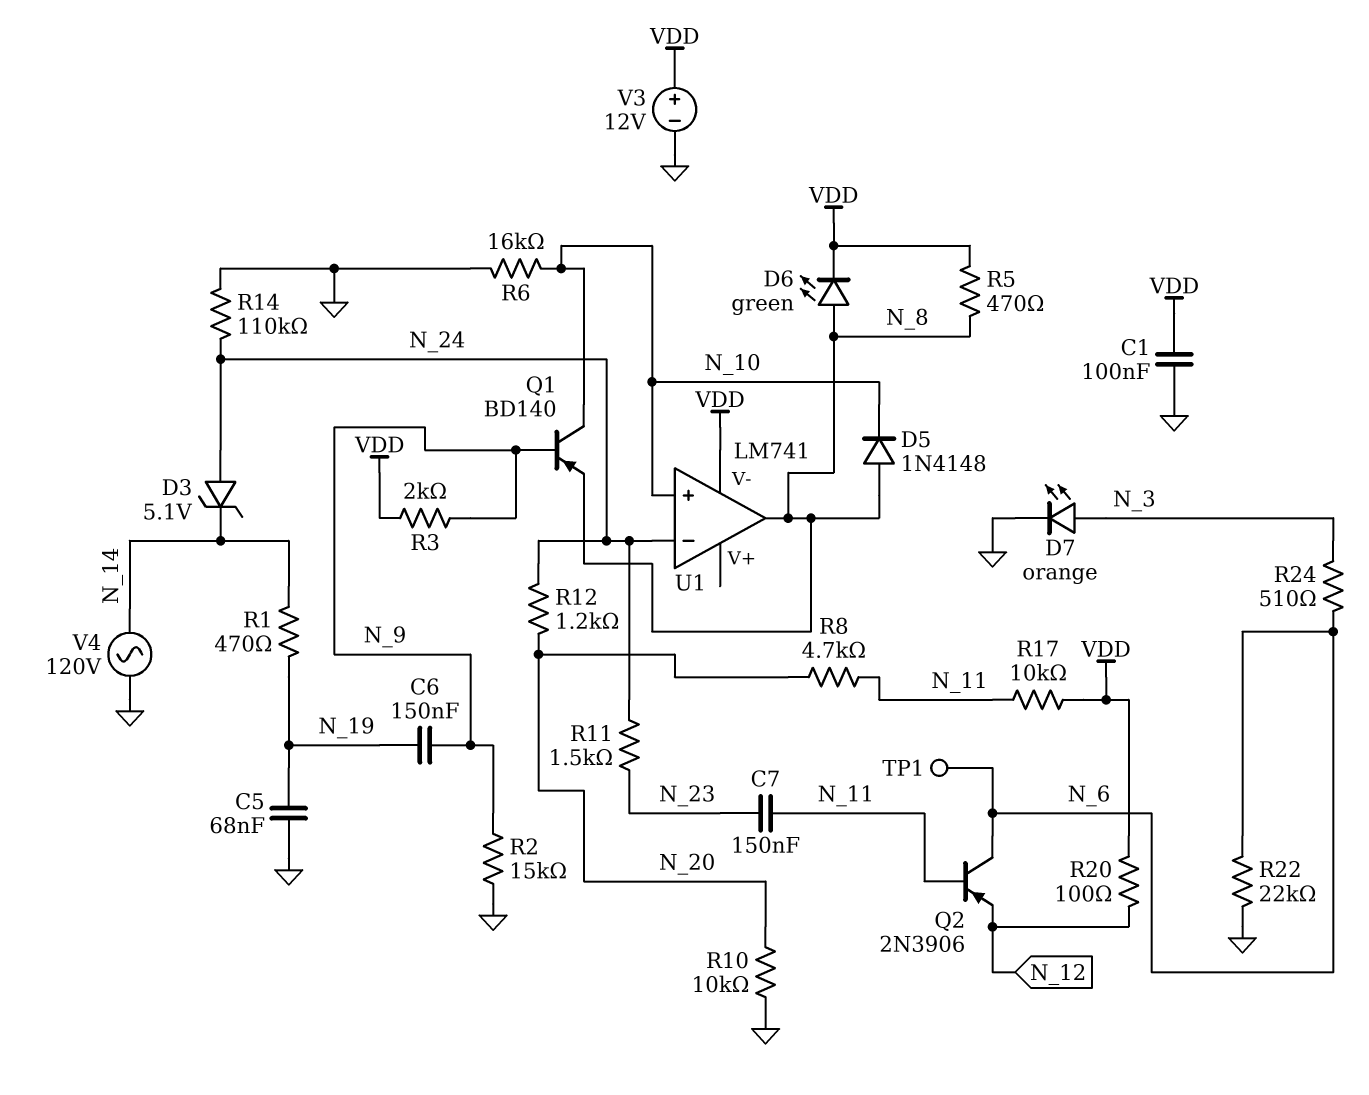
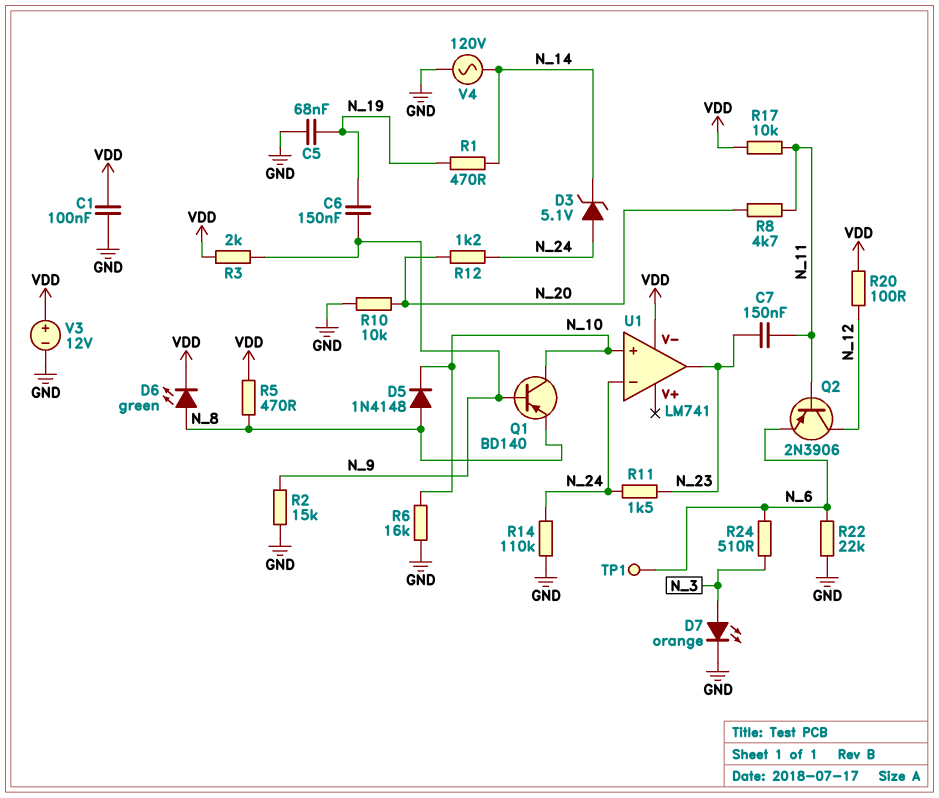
Q2: PNP 2N3906 (B N_11, C N_6, E N_12) -> PNP 2N3906 (B N_11, C N_12, E N_6)
U1 pin out: N_8 -> N_23

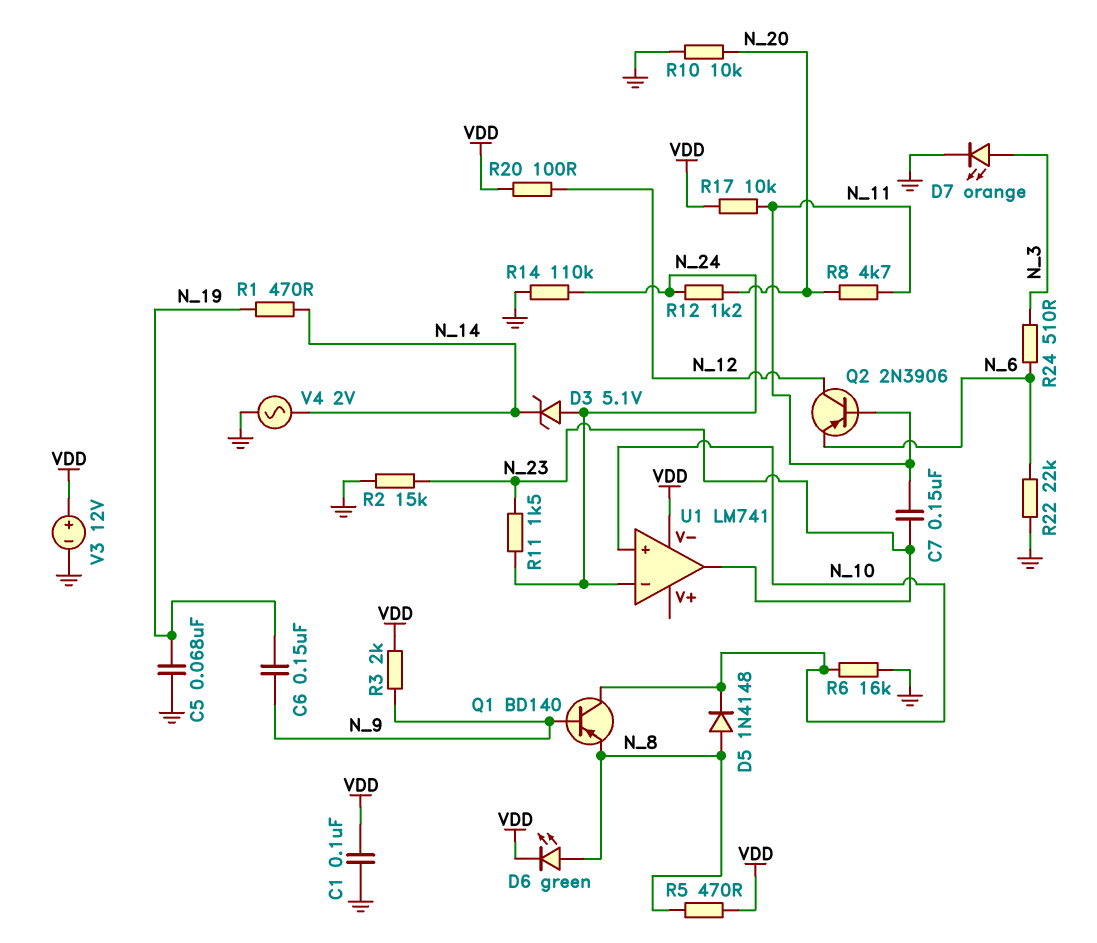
R2: 15k (GND, N_9) -> 15k (GND, N_23)
TP1: test point (N_6) -> none
V4: AC 120V (GND, N_14) -> AC 2V (GND, N_14)

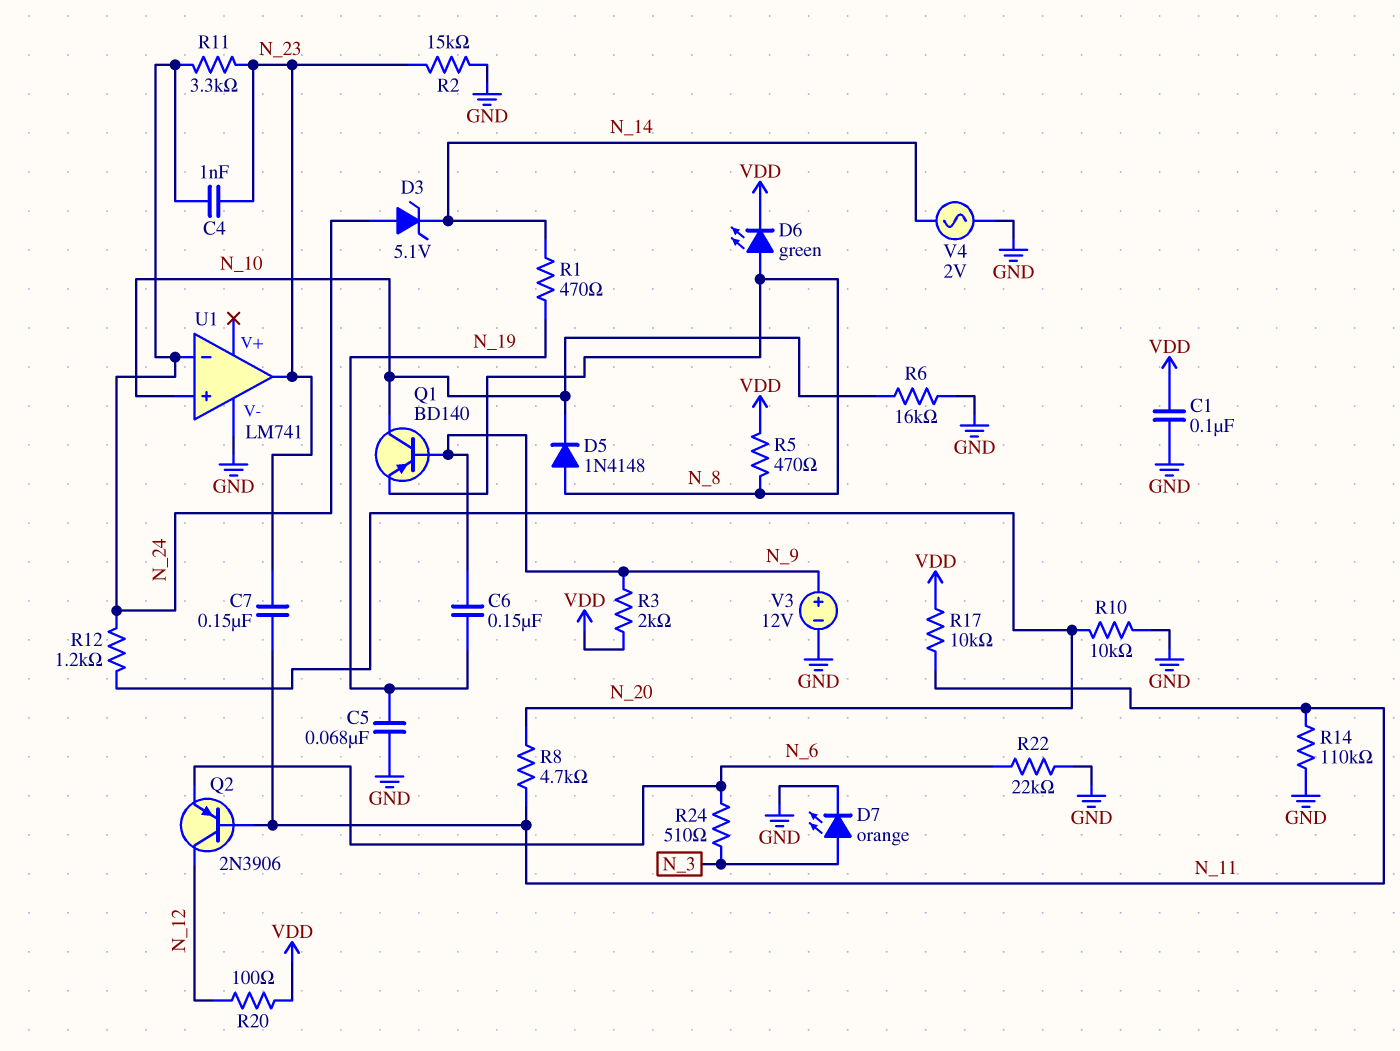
C4: none -> 1nF (N_23, N_24)
R11: 1.5k (N_23, N_24) -> 3.3k (N_23, N_24)
R14: 110k (GND, N_24) -> 110k (GND, N_11)
U1 pin V-: VDD -> GND
V3: 12V (plus VDD, minus GND) -> 12V (plus N_9, minus GND)

